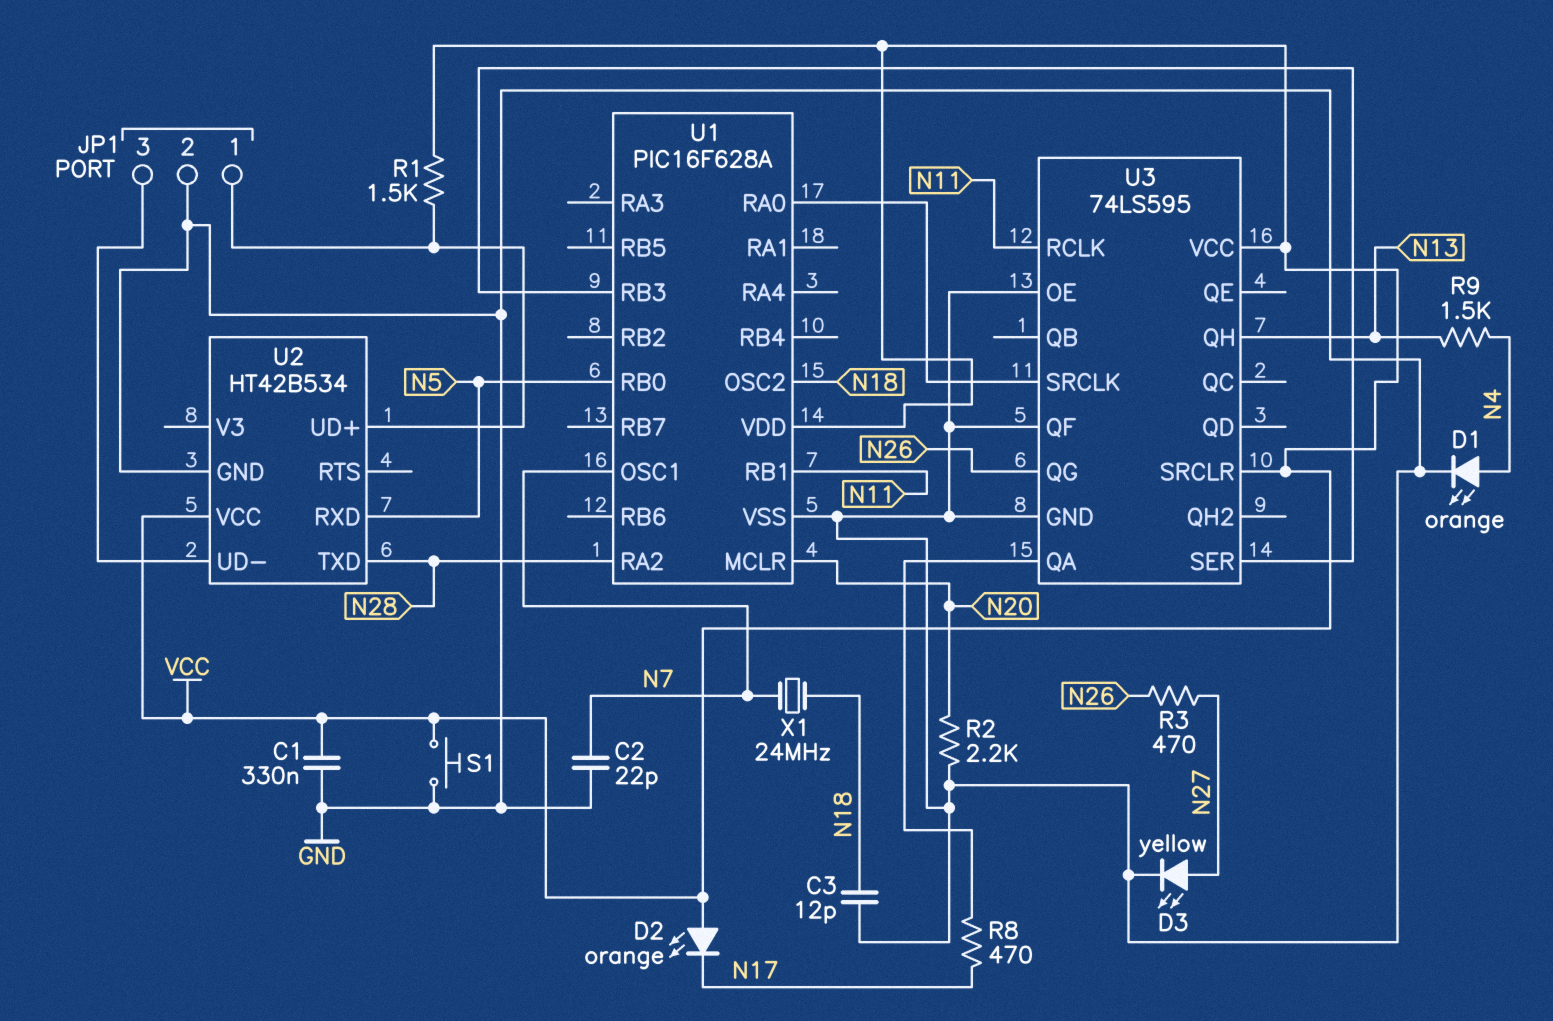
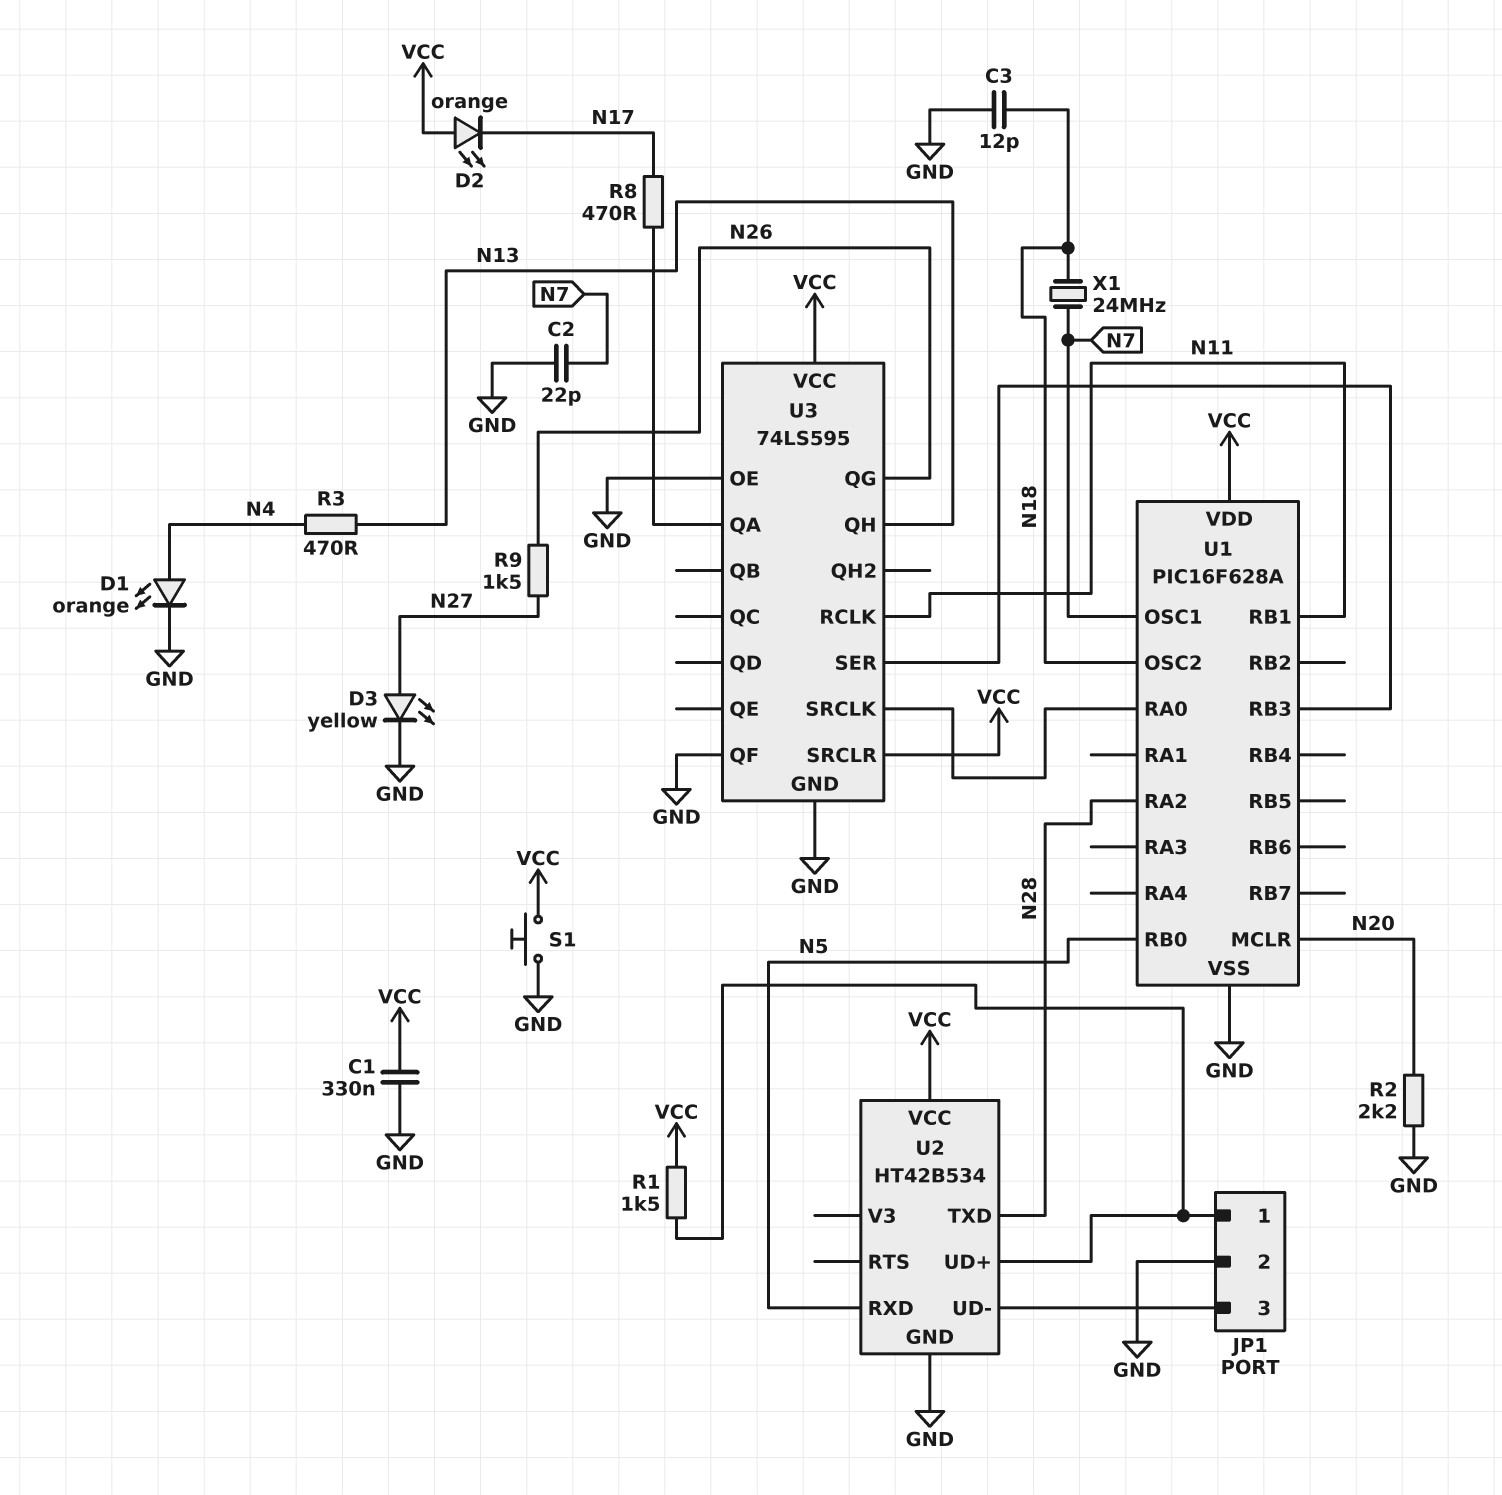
R3: 470 (N26, N27) -> 470 (N4, N13)
R9: 1.5k (N4, N13) -> 1.5k (N26, N27)

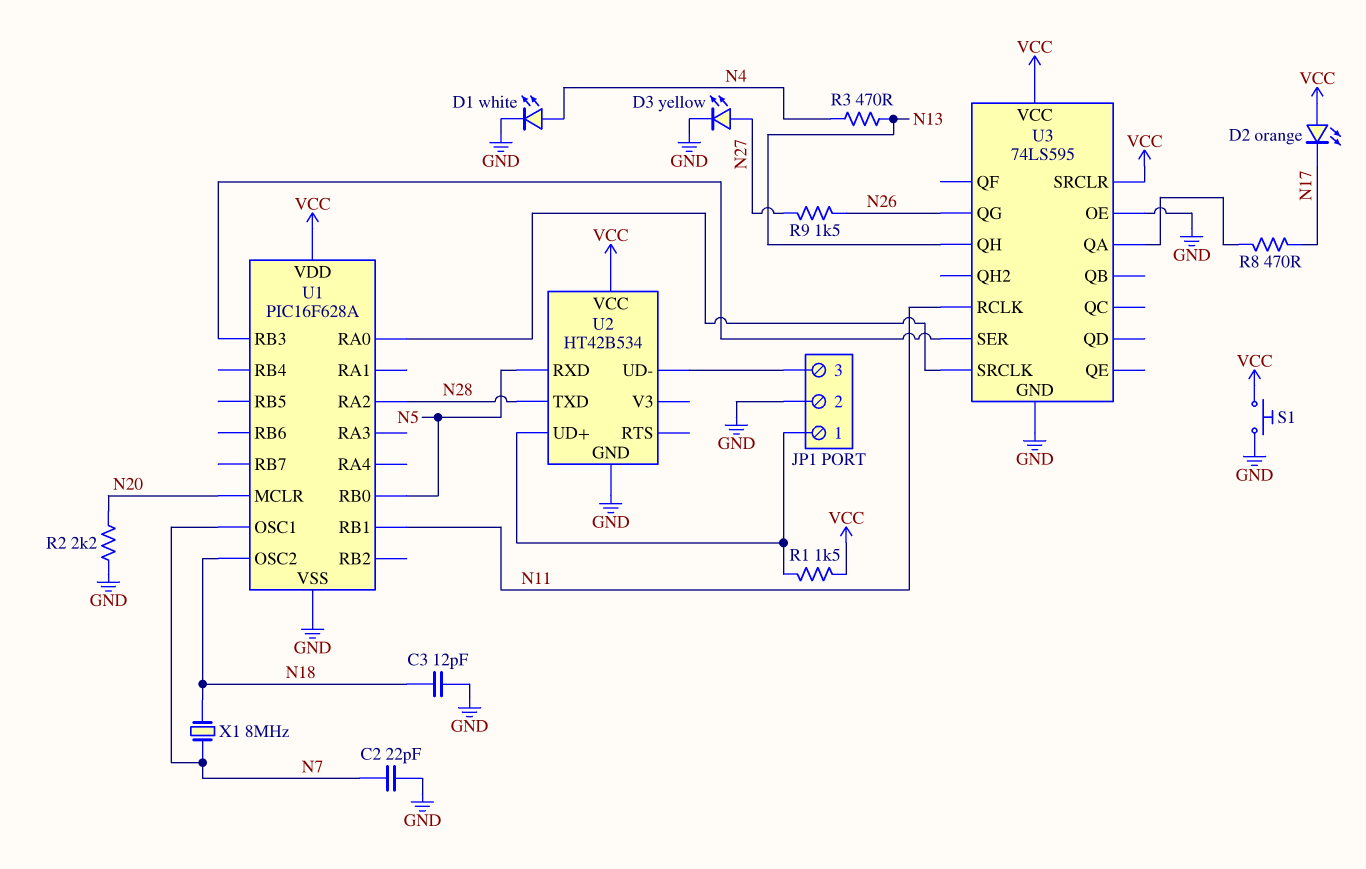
C1: 330nF (GND, VCC) -> none
D1: LED orange (A N4, K GND) -> LED white (A N4, K GND)
U3 pin QF: GND -> none
X1: 24MHz (N7, N18) -> 8MHz (N7, N18)

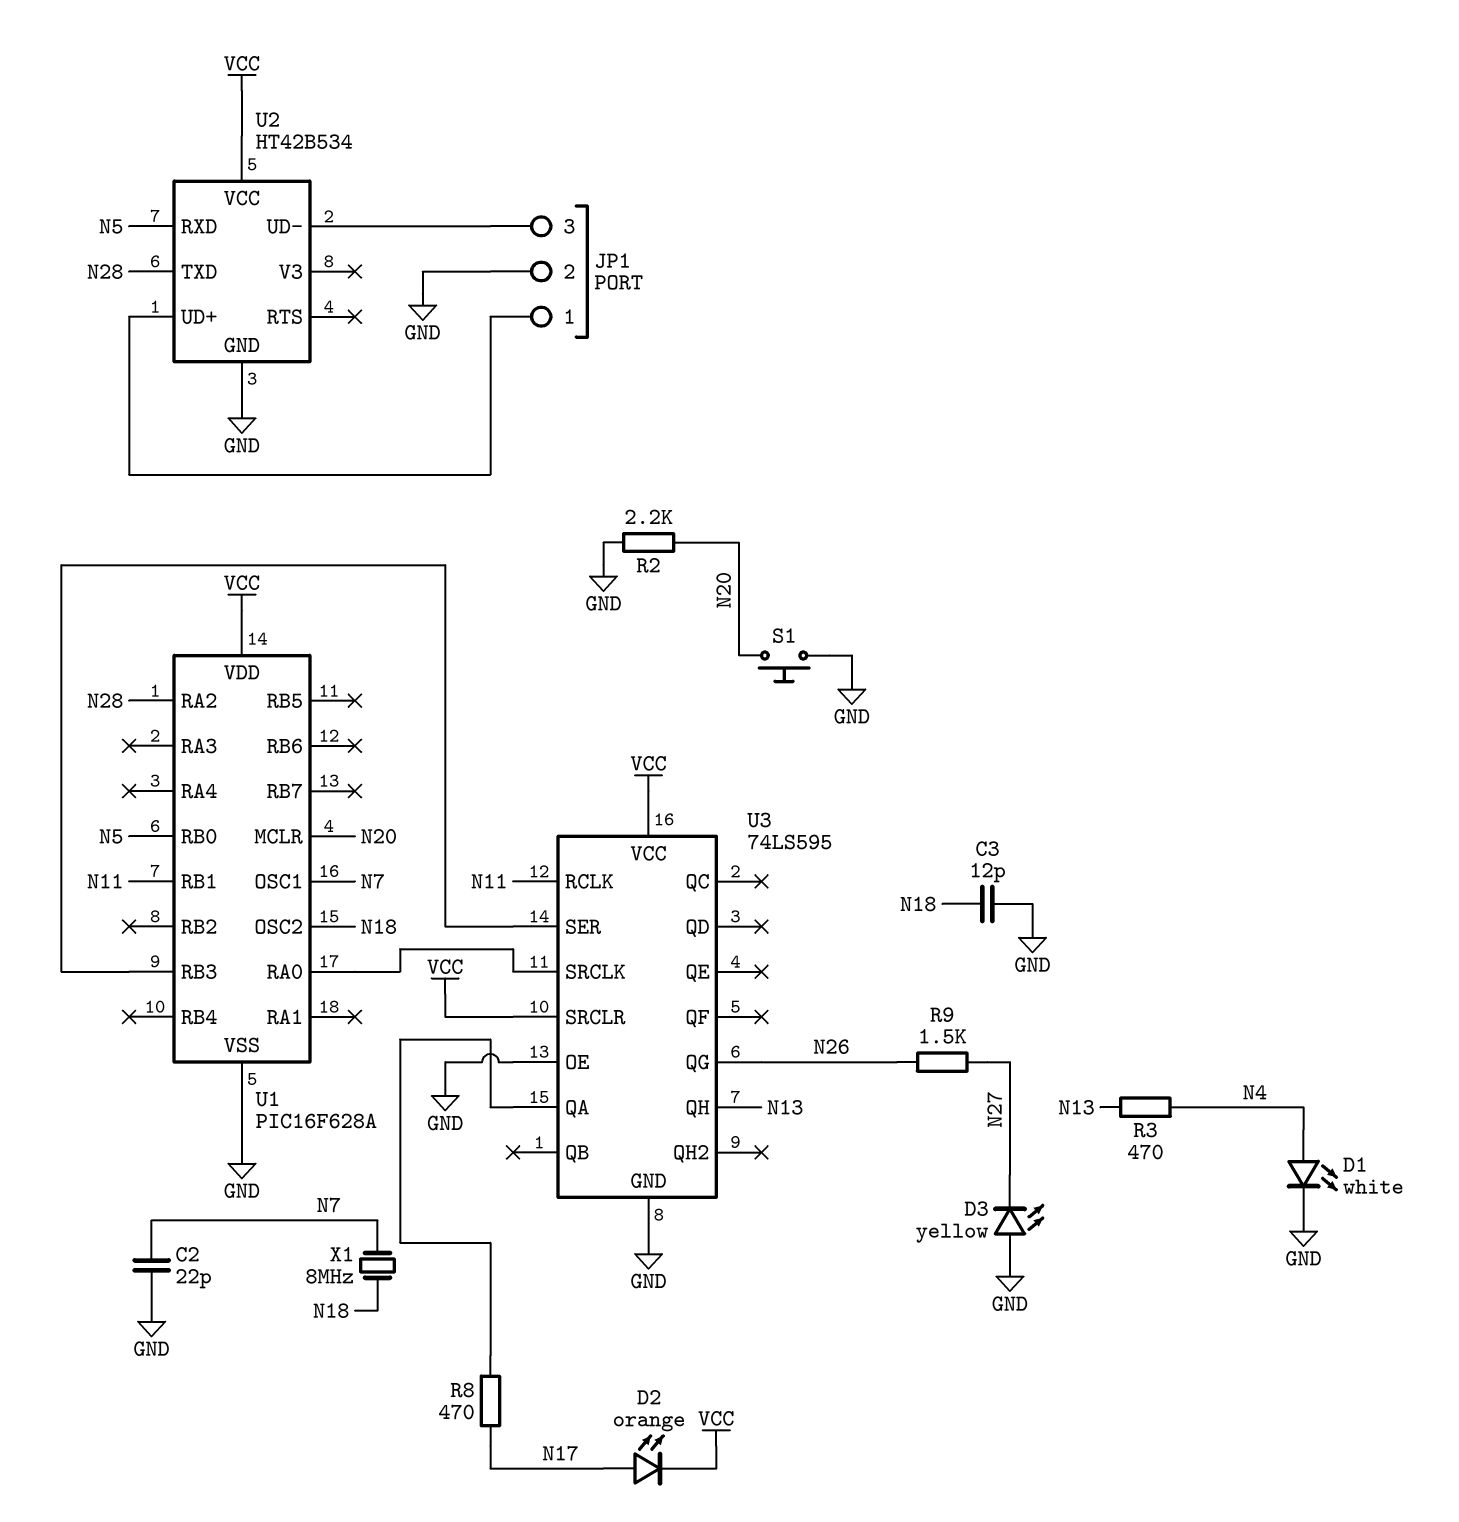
D2: LED orange (A VCC, K N17) -> LED orange (A N17, K VCC)
D3: LED yellow (A N27, K GND) -> LED yellow (A GND, K N27)
R1: 1.5k (JP1/1, VCC) -> none
S1: button (GND, VCC) -> button (GND, N20)

